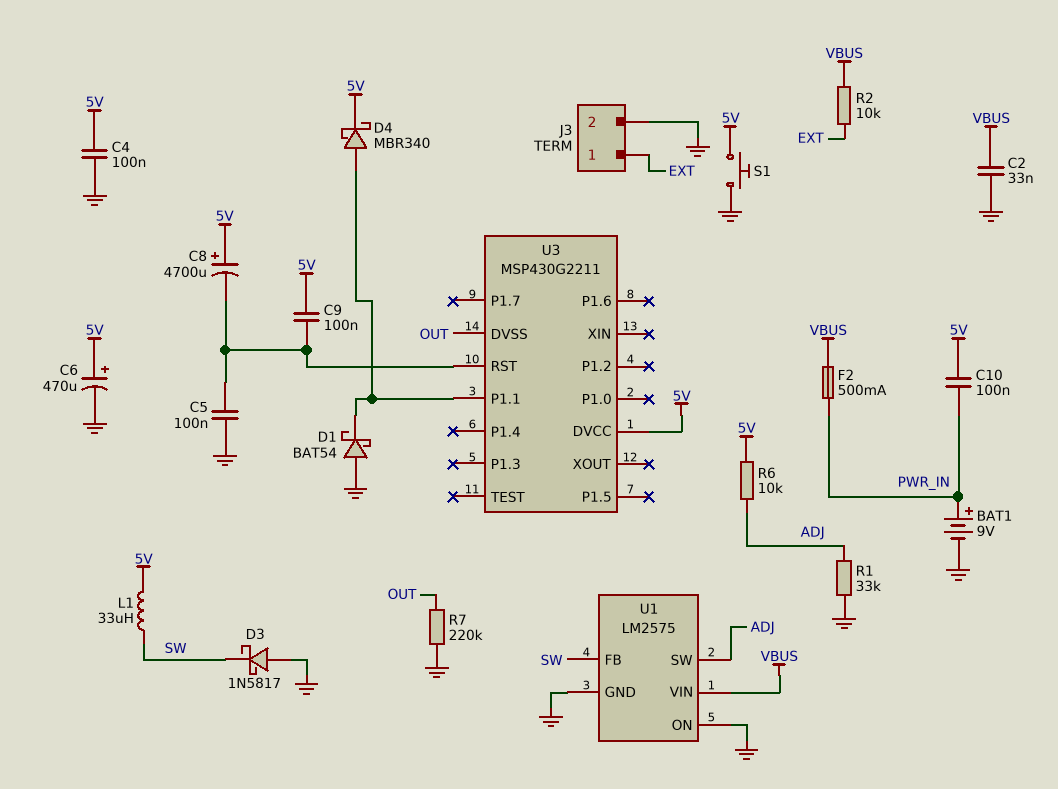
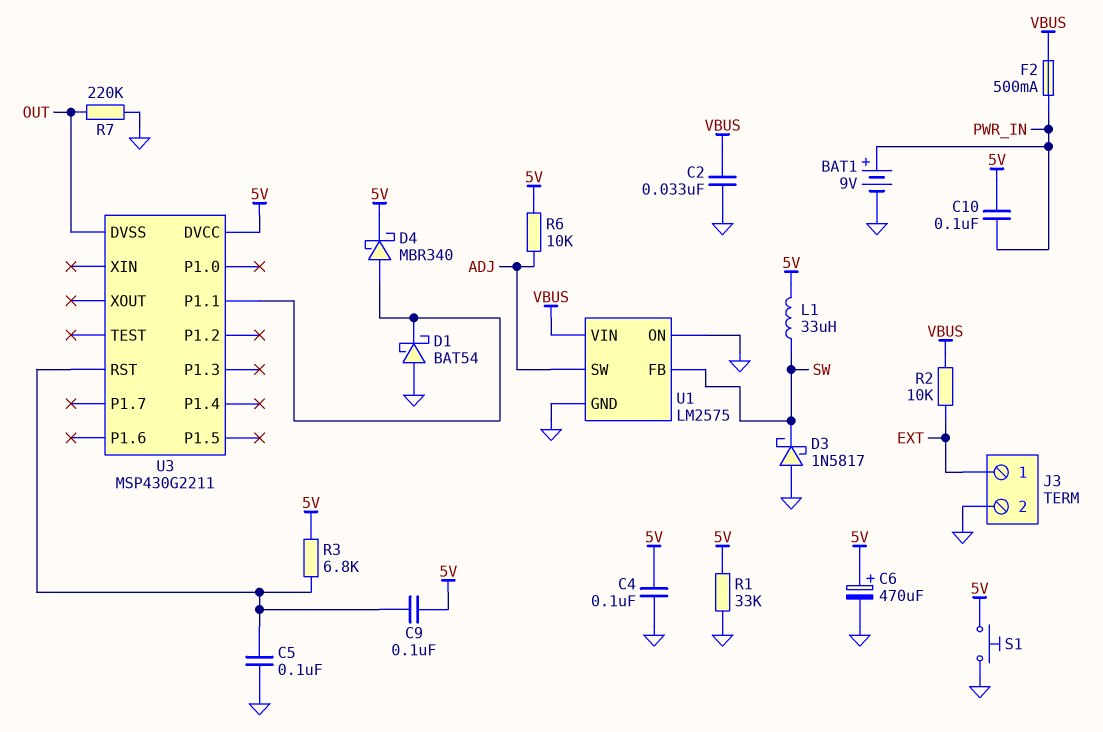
C8: 4700uF (plus 5V, minus U3/RST) -> none
R1: 33k (ADJ, GND) -> 33k (5V, GND)
R3: none -> 6.8k (5V, U3/RST)

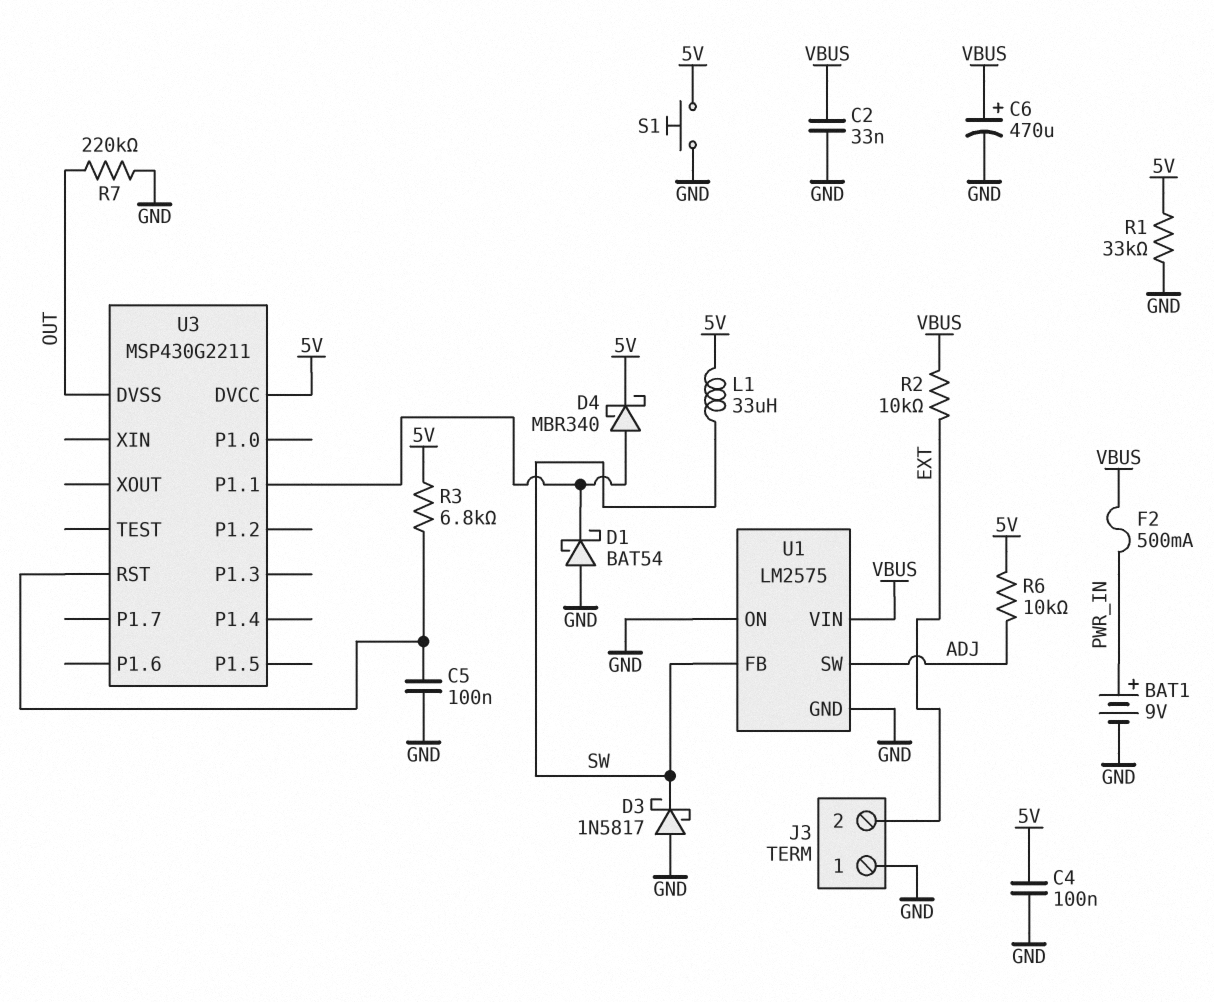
C6: 470uF (plus 5V, minus GND) -> 470uF (plus VBUS, minus GND)
C9: 100nF (5V, U3/RST) -> none
C10: 100nF (5V, PWR_IN) -> none
J3 pin 1: EXT -> GND
J3 pin 2: GND -> EXT

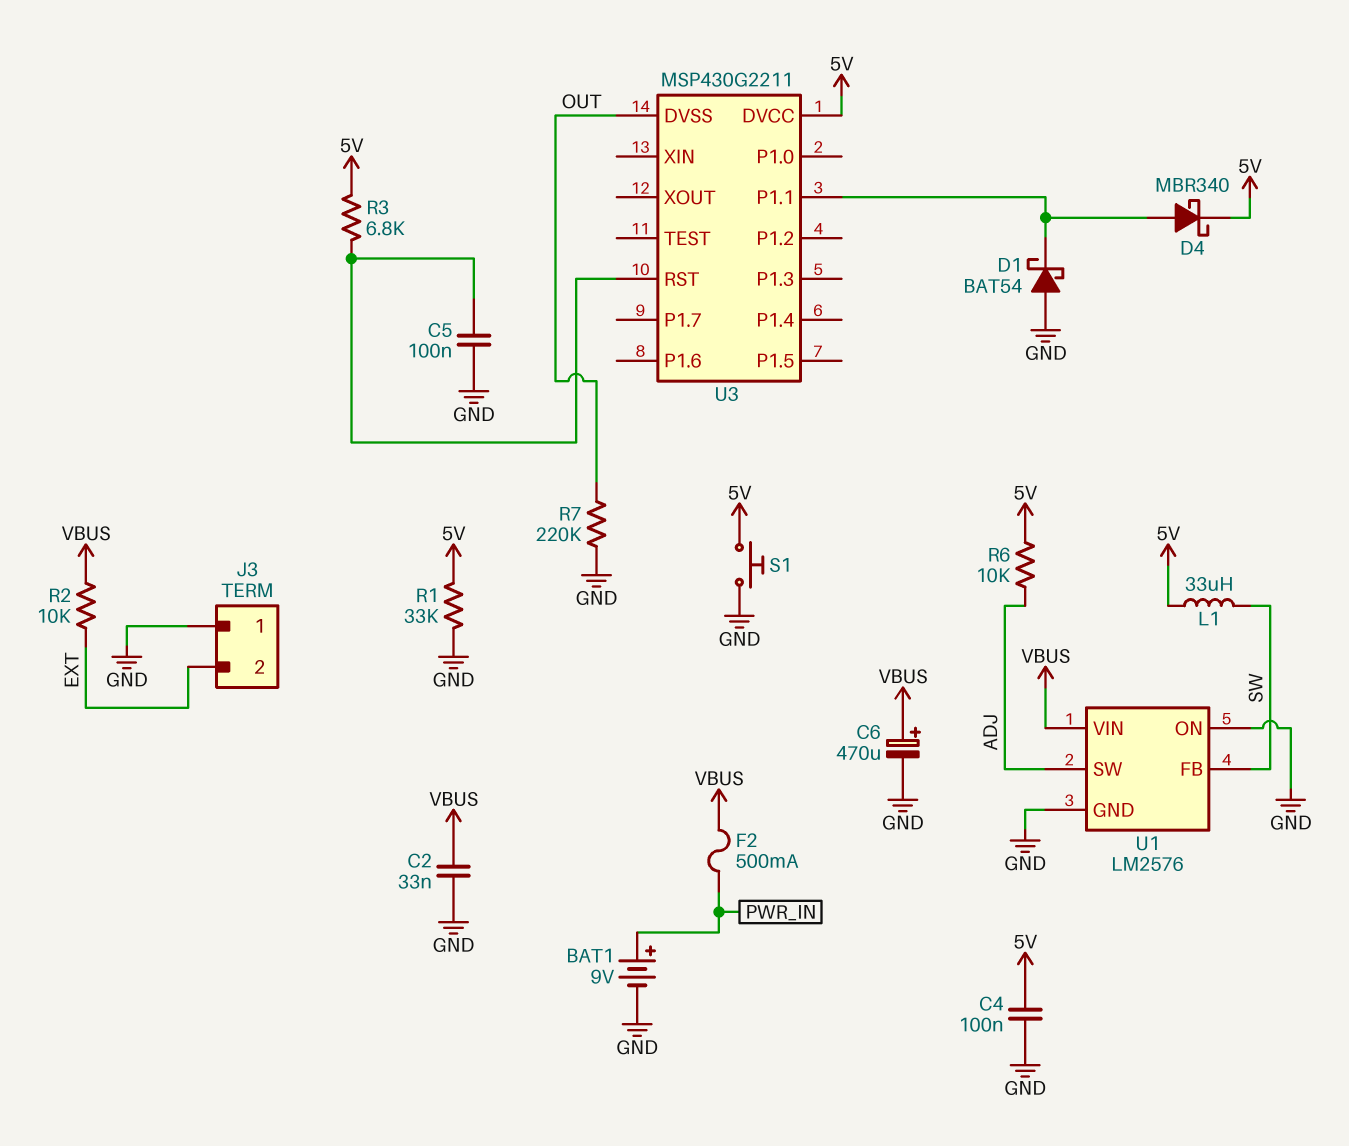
D3: schottky 1N5817 (A GND, K SW) -> none
U1: LM2575 -> LM2576

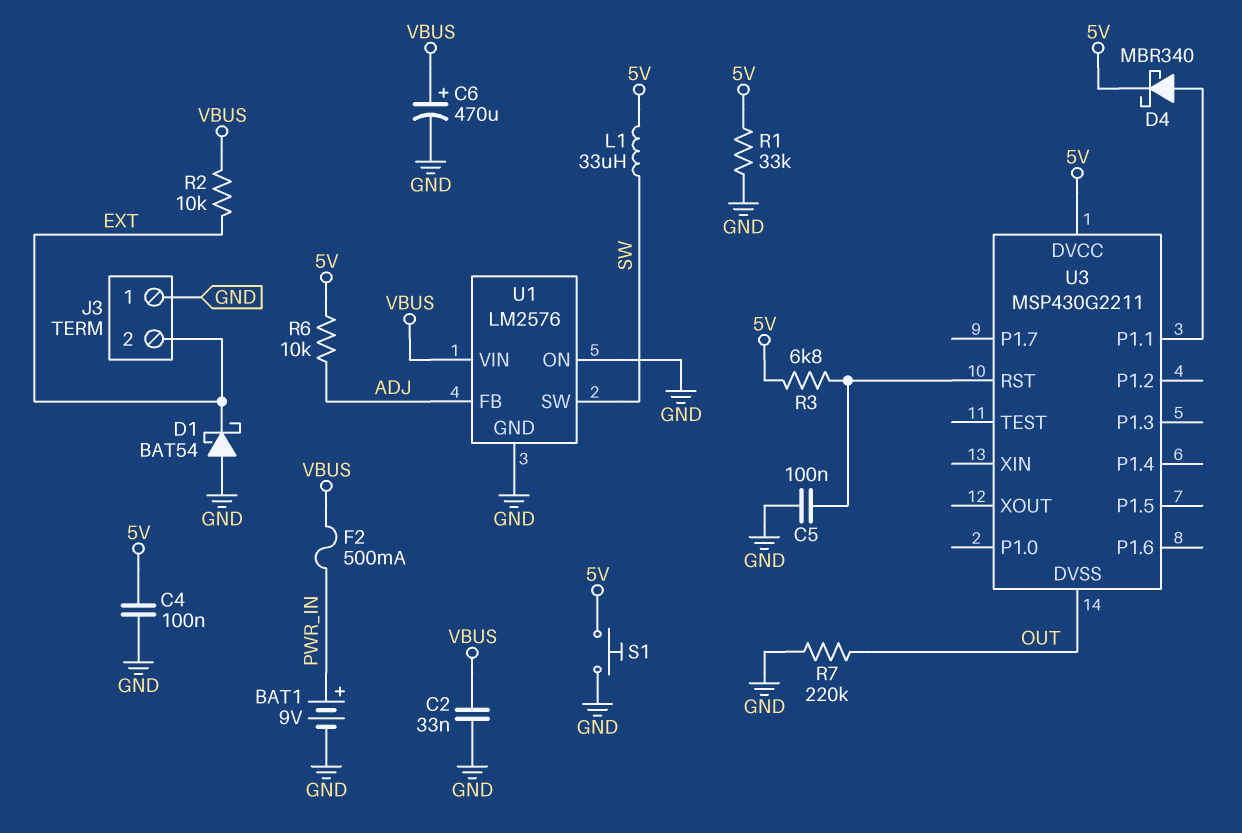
D1: schottky BAT54 (A GND, K U3/P1.1) -> schottky BAT54 (A GND, K EXT)
U1 pin FB: SW -> ADJ
U1 pin SW: ADJ -> SW

